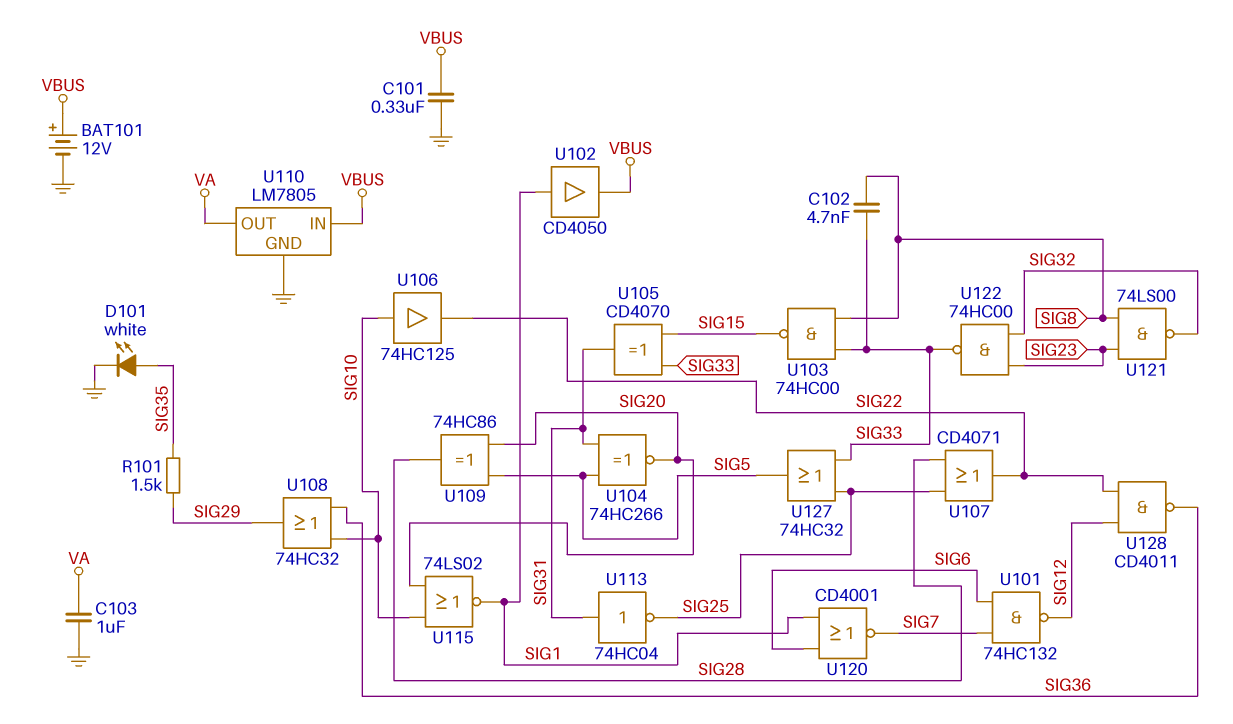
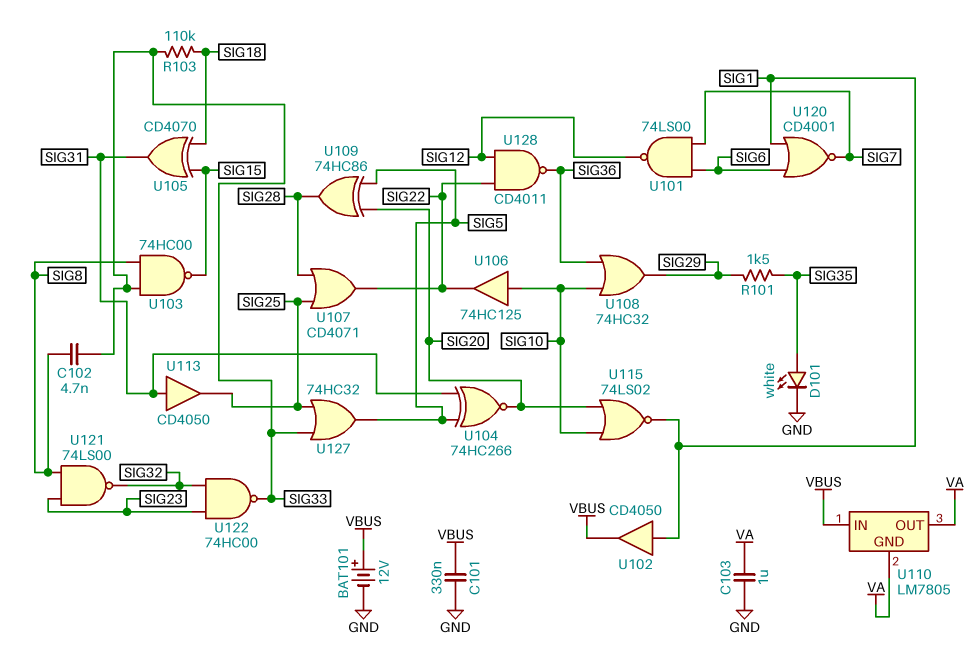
R103: none -> 110k (SIG18, SIG33)
U101: NAND 74HC132 (in SIG6, in SIG7, out SIG12) -> NAND 74LS00 (in SIG6, in SIG7, out SIG12)
U105: XOR CD4070 (in SIG15, in SIG33, out SIG31) -> XOR CD4070 (in SIG15, in SIG18, out SIG31)
U110 pin GND: GND -> VA
U113: NOT 74HC04 (in SIG31, out SIG25) -> buffer CD4050 (in SIG31, out SIG25)

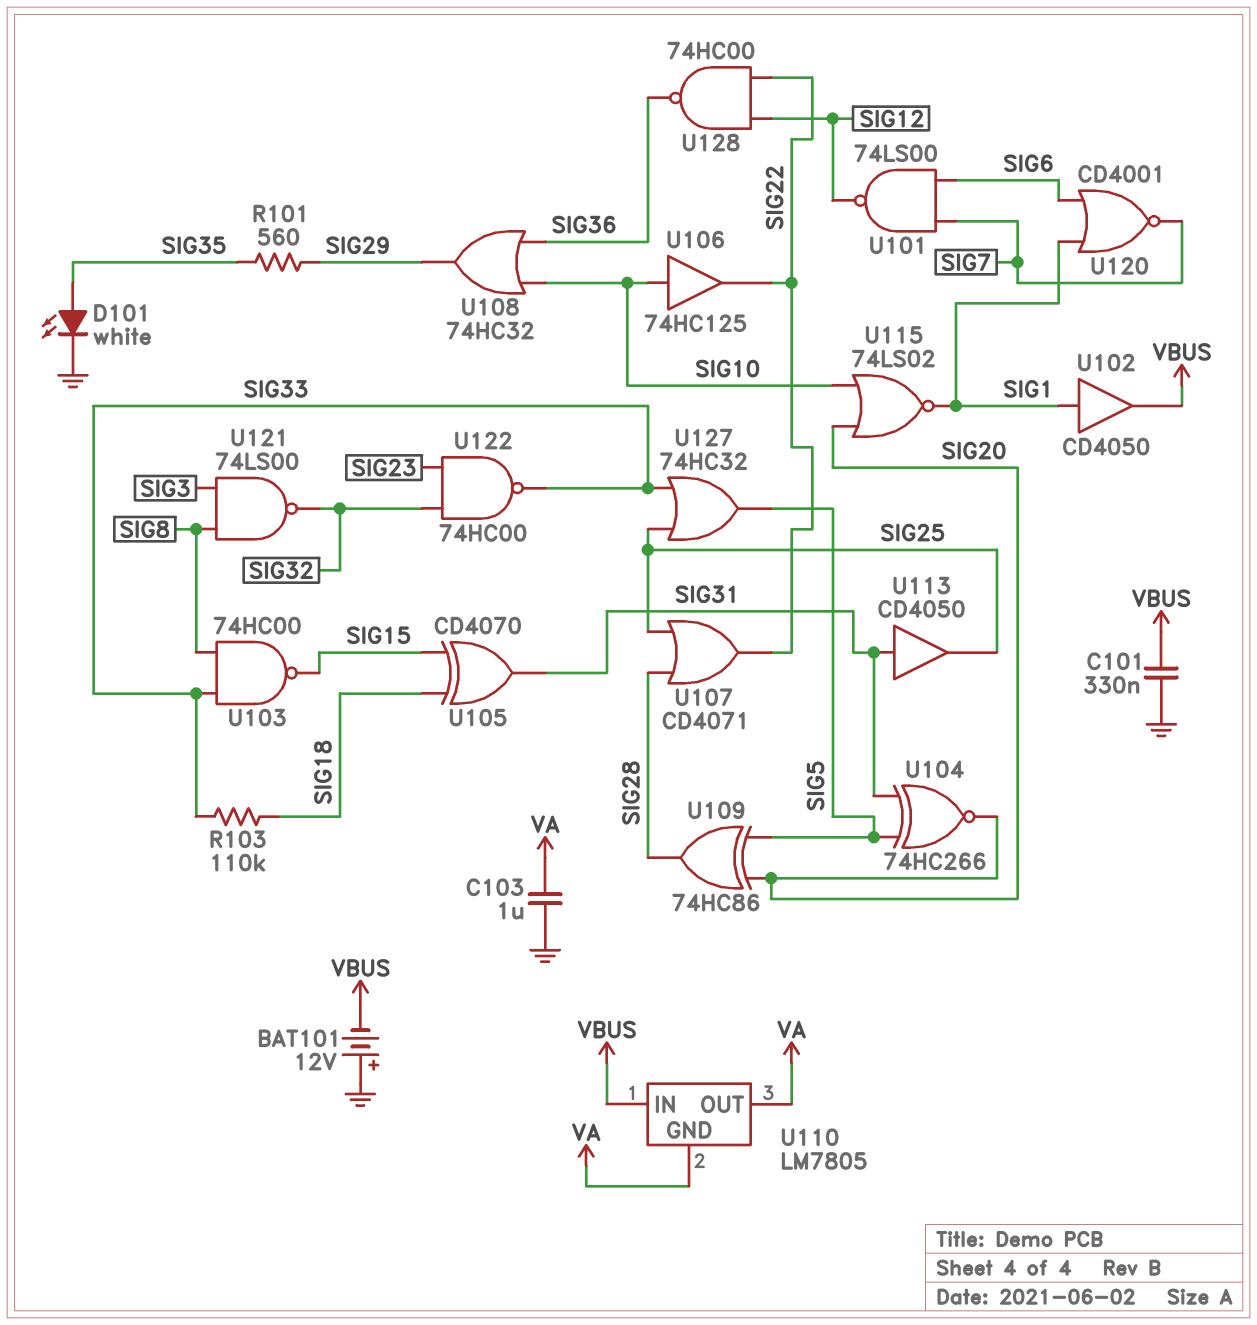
BAT101: 12V (plus VBUS, minus GND) -> 12V (plus GND, minus VBUS)
C102: 4.7nF (SIG8, SIG33) -> none
R101: 1.5k (SIG29, SIG35) -> 560 (SIG29, SIG35)
U121: NAND 74LS00 (in SIG8, in SIG23, out SIG32) -> NAND 74LS00 (in SIG3, in SIG8, out SIG32)
U128: NAND CD4011 (in SIG12, in SIG22, out SIG36) -> NAND 74HC00 (in SIG12, in SIG22, out SIG36)

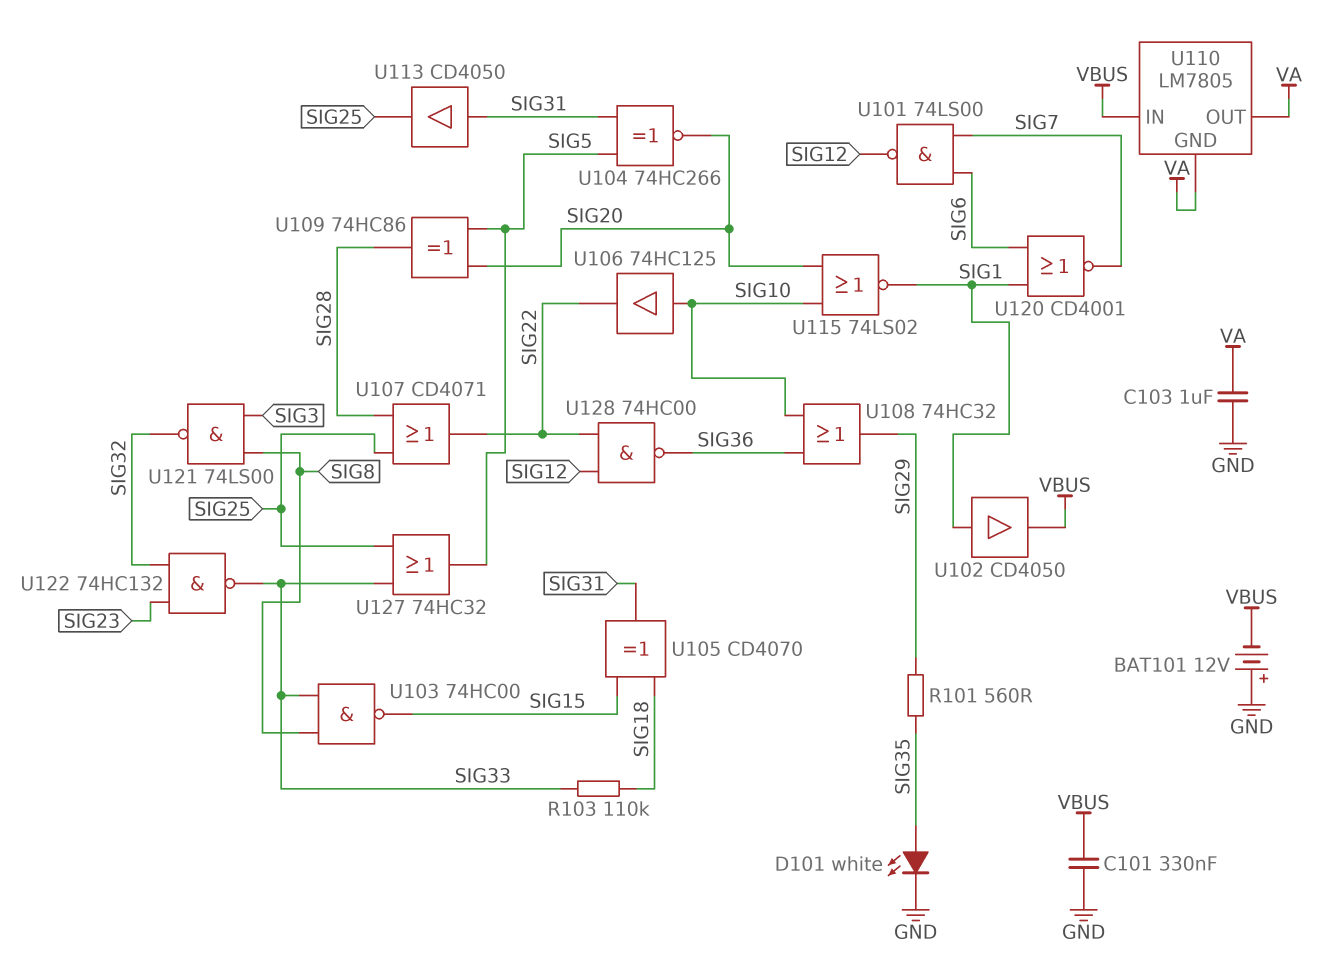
U122: NAND 74HC00 (in SIG23, in SIG32, out SIG33) -> NAND 74HC132 (in SIG23, in SIG32, out SIG33)

